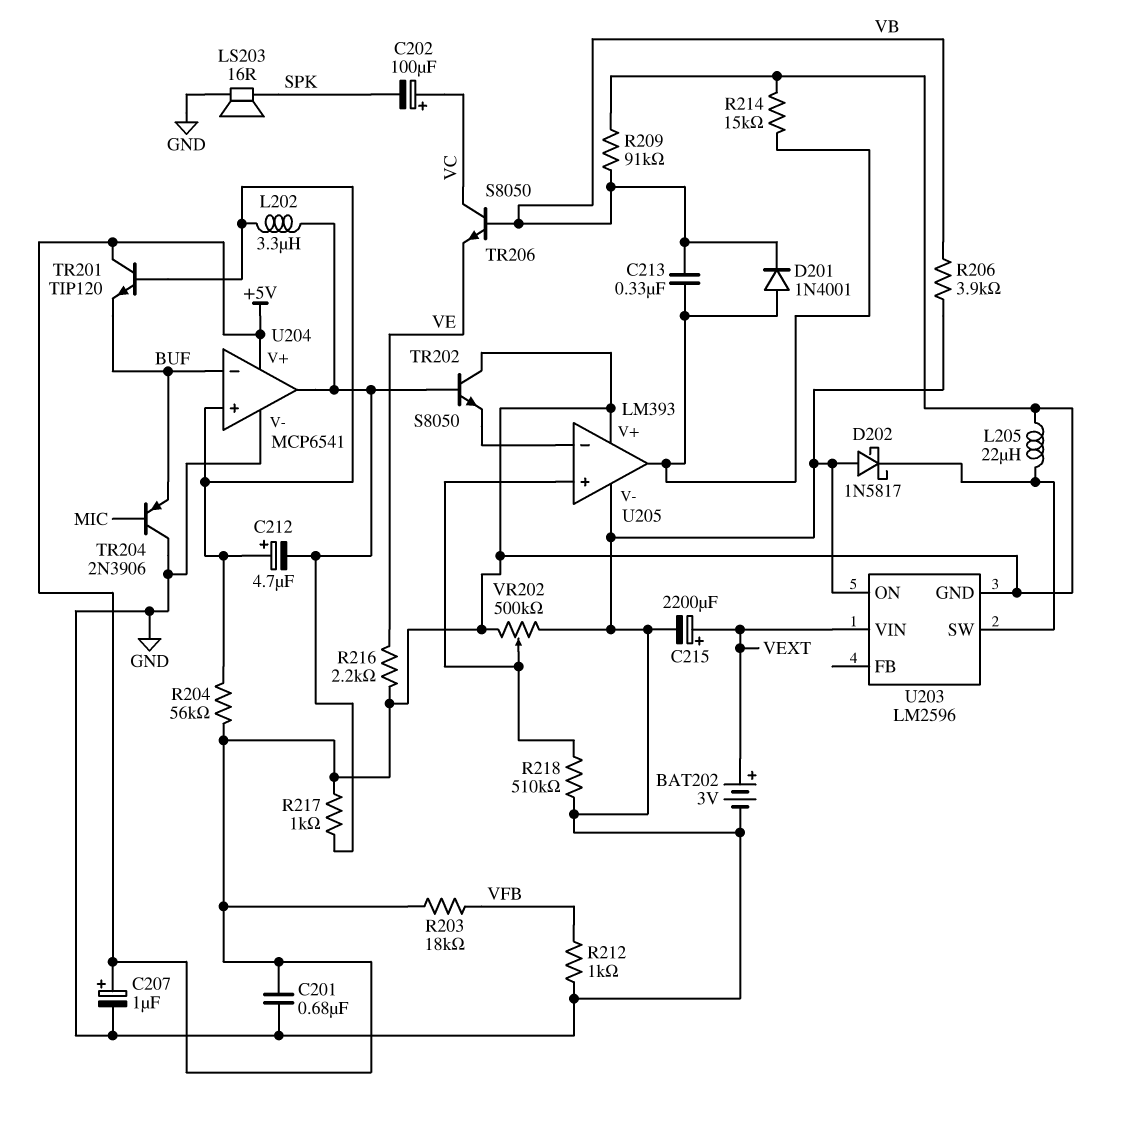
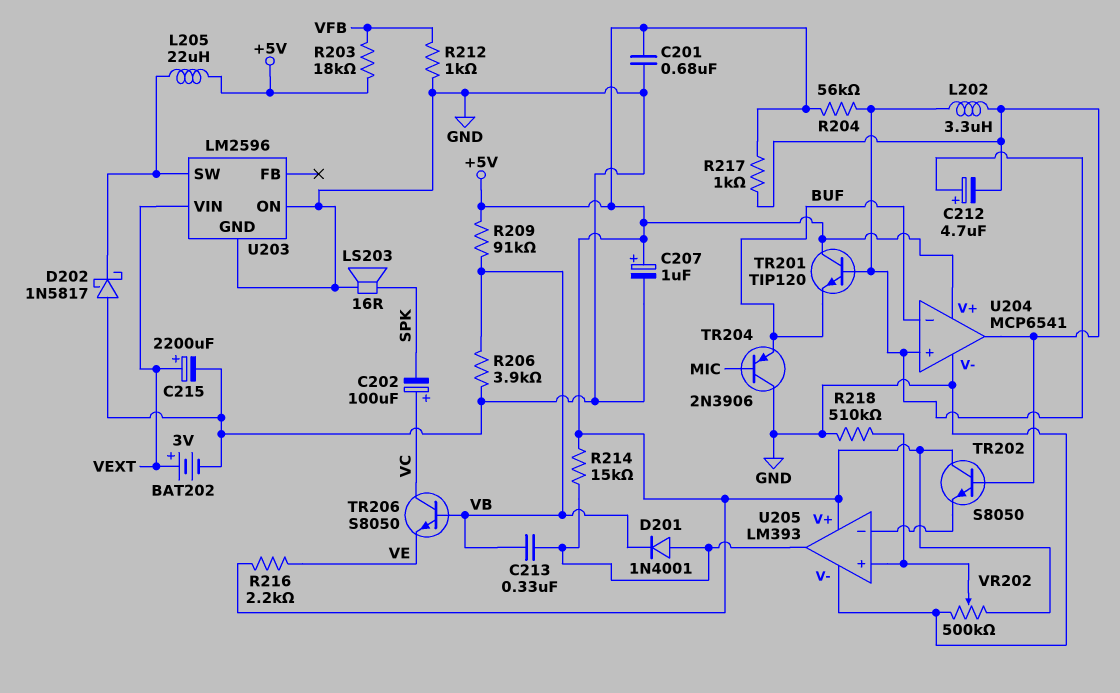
U203 pin GND: +5V -> GND

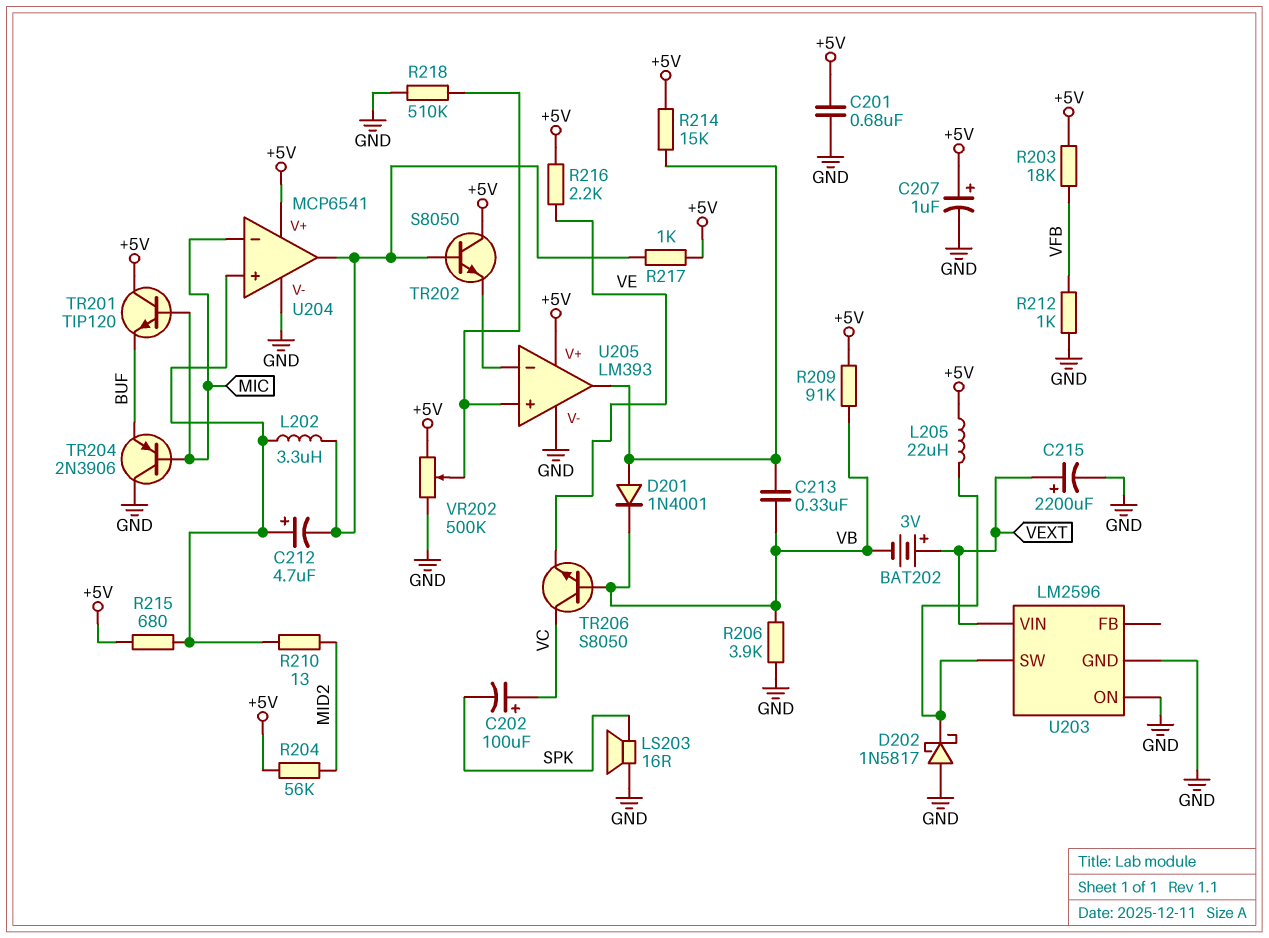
BAT202: 3V (plus VEXT, minus GND) -> 3V (plus VEXT, minus VB)
R204: 56k (+5V, U204/in+) -> 56k (+5V, MID2)
R210: none -> 13 (MID2, U204/in+)
R215: none -> 680 (+5V, U204/in+)
TR201: NPN TIP120 (B U204/in+, C +5V, E BUF) -> NPN TIP120 (B MIC, C +5V, E BUF)
U204 pin in-: BUF -> MIC

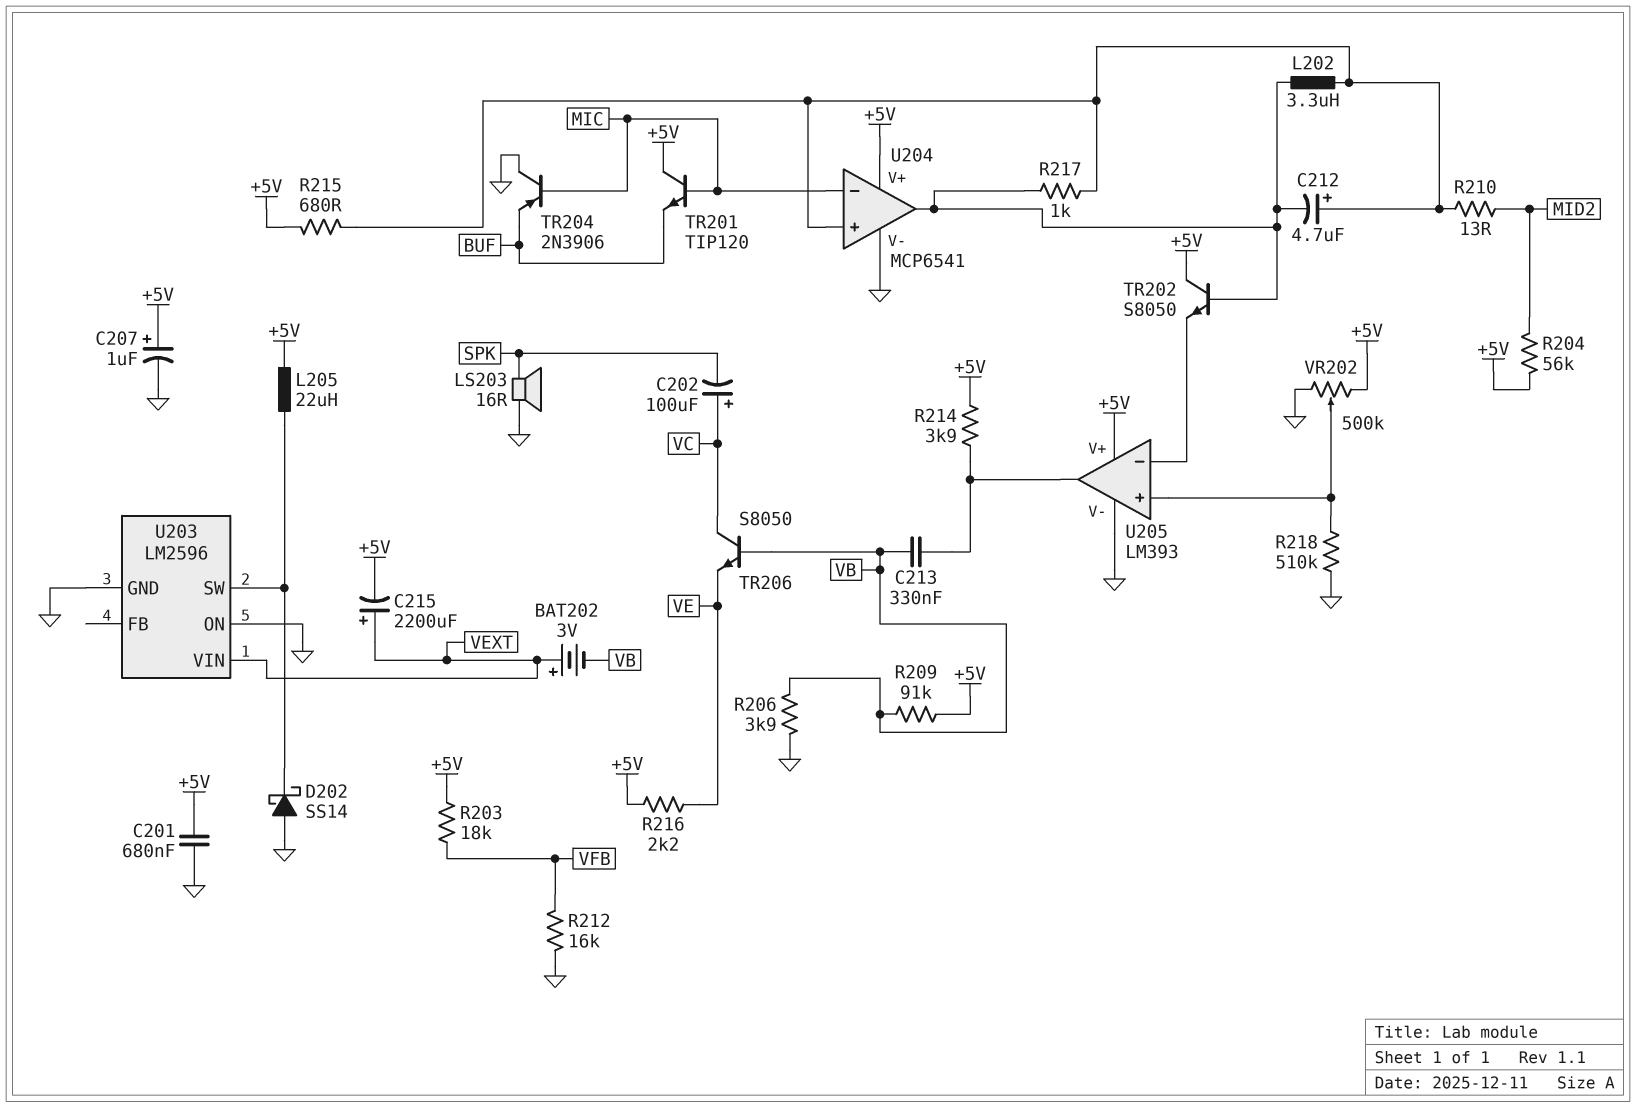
C215: 2200uF (plus VEXT, minus GND) -> 2200uF (plus VEXT, minus +5V)
D201: diode 1N4001 (A U205/out, K VB) -> none
D202: schottky 1N5817 (A GND, K U203/SW) -> schottky SS14 (A GND, K U203/SW)
R212: 1k (GND, VFB) -> 16k (GND, VFB)
R214: 15k (+5V, U205/out) -> 3.9k (+5V, U205/out)
R217: 1k (+5V, U204/out) -> 1k (U204/in+, U204/out)

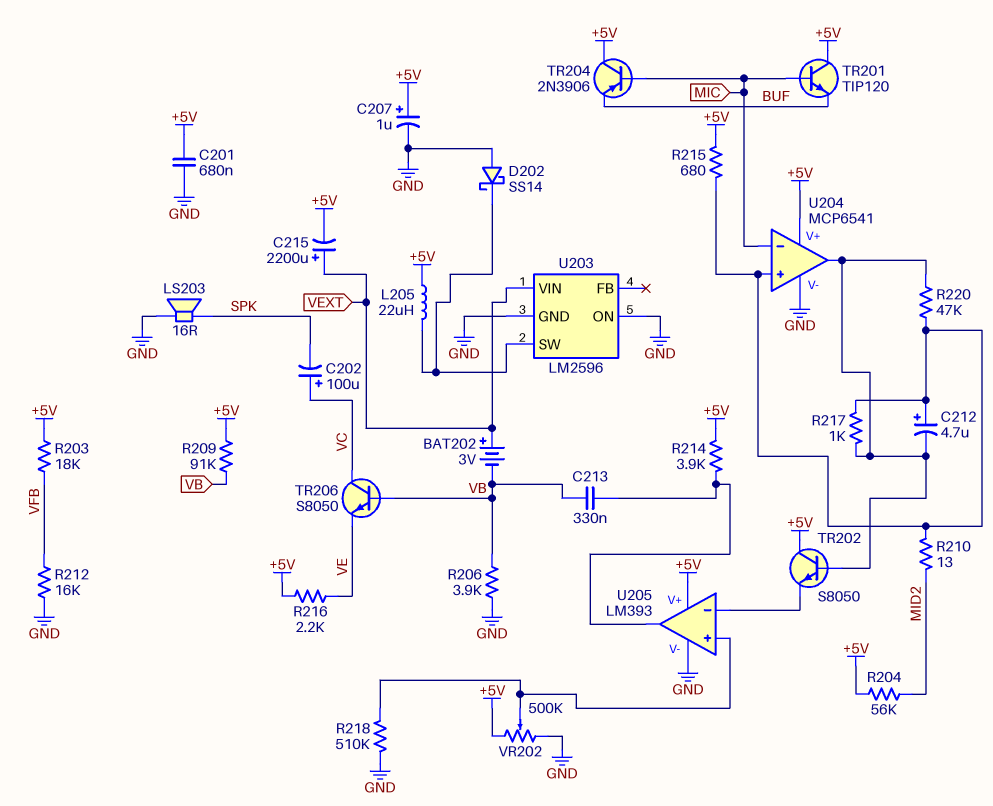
L202: 3.3uH (U204/in+, U204/out) -> none
R220: none -> 47k (U204/in+, U204/out)
TR204: PNP 2N3906 (B MIC, C GND, E BUF) -> PNP 2N3906 (B MIC, C +5V, E BUF)

